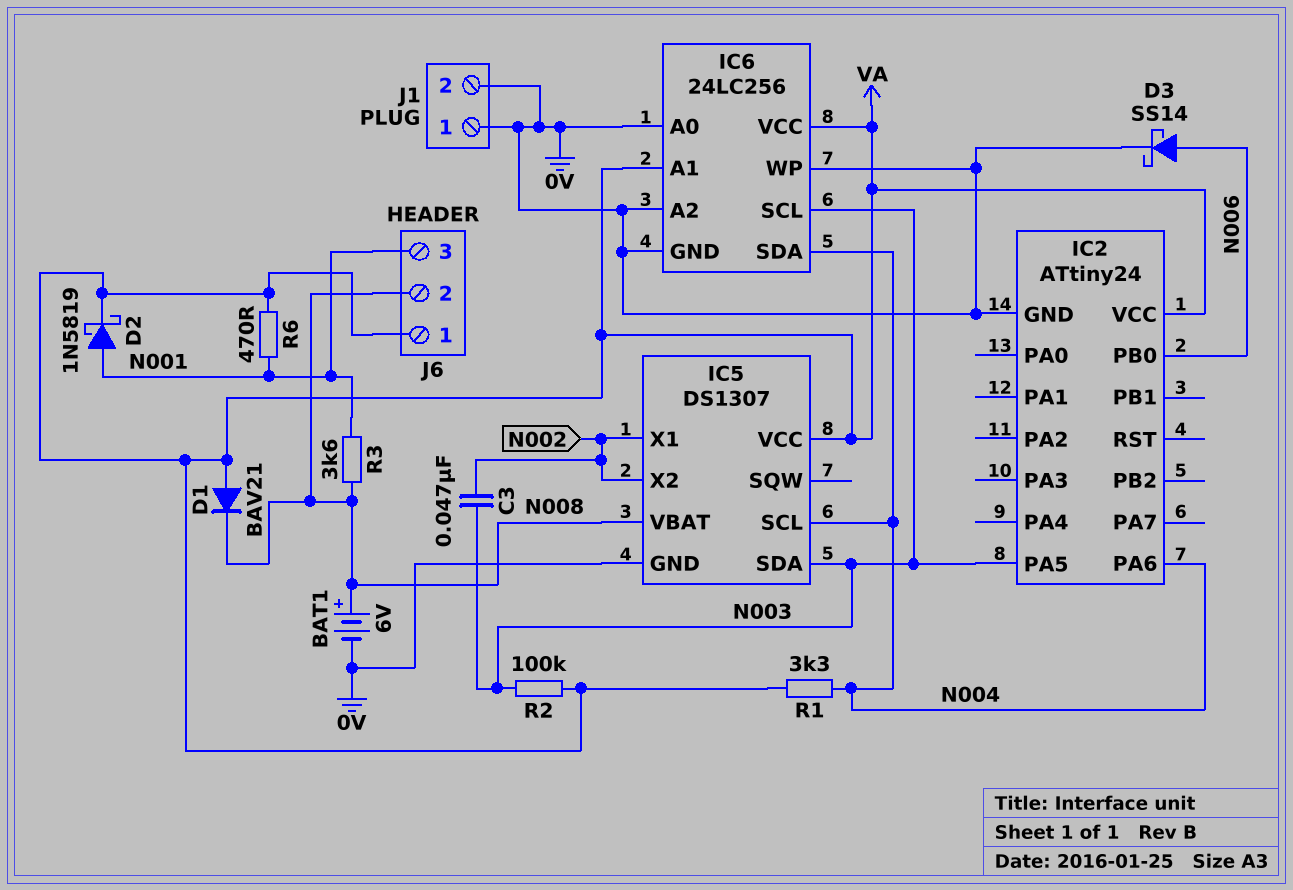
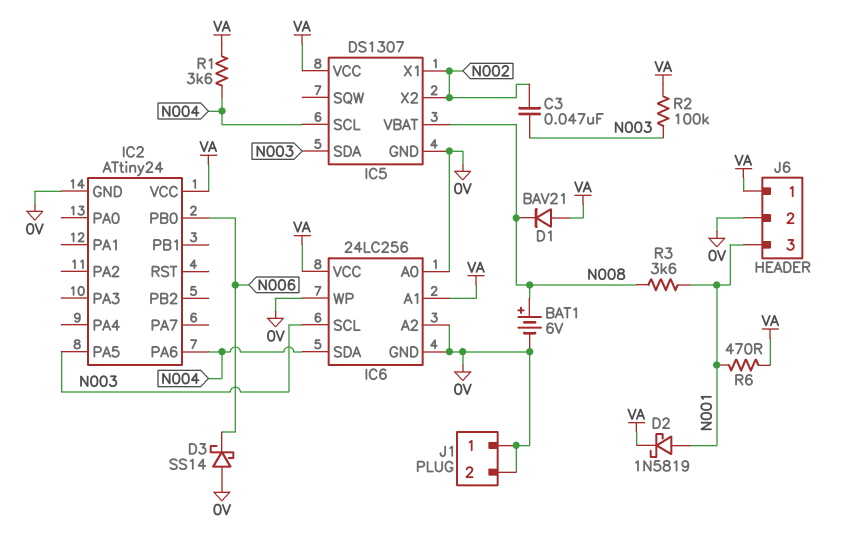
D3: schottky SS14 (A N006, K 0V) -> schottky SS14 (A 0V, K N006)
J6 pin 2: N008 -> 0V
R1: 3.3k (N004, VA) -> 3.6k (N004, VA)

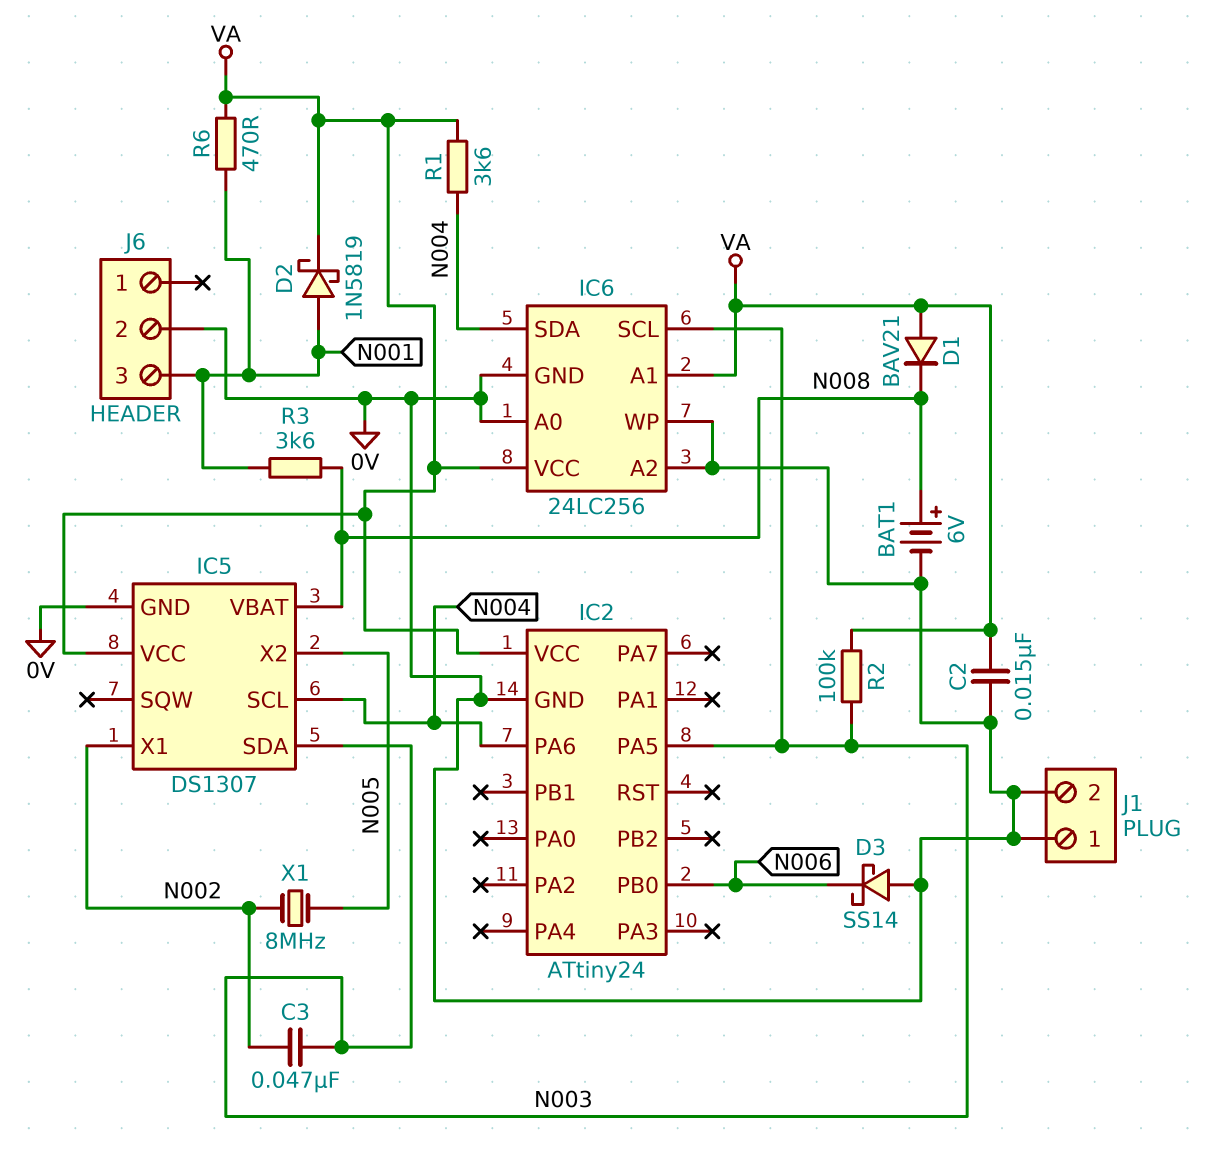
C2: none -> 15nF (0V, VA)
IC5 pin X2: N002 -> N005
J6 pin 1: VA -> none
X1: none -> 8MHz (N002, N005)

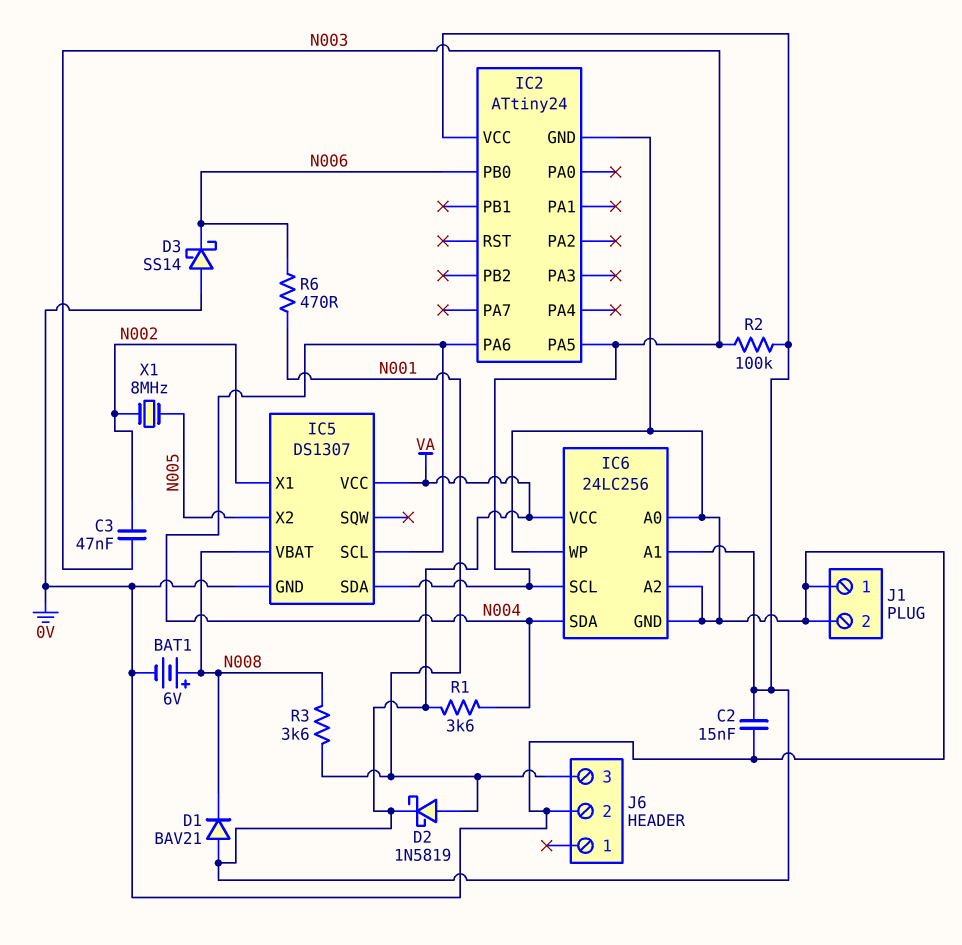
R6: 470 (N001, VA) -> 470 (N001, N006)

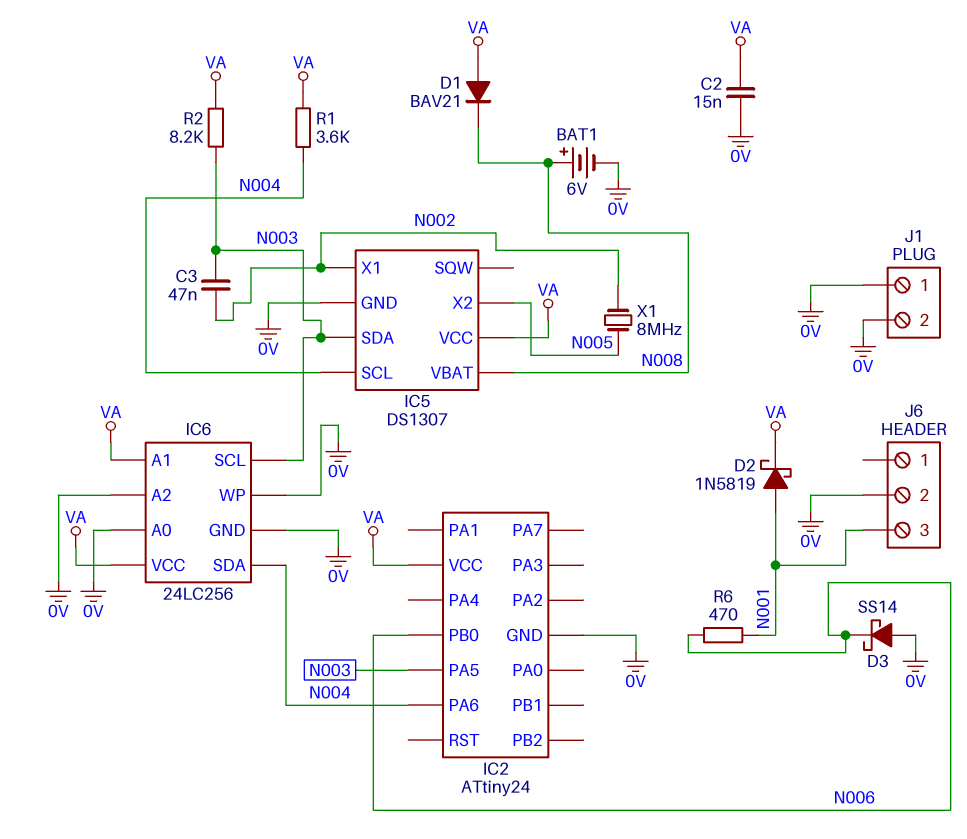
R2: 100k (N003, VA) -> 8.2k (N003, VA)
R3: 3.6k (N001, N008) -> none

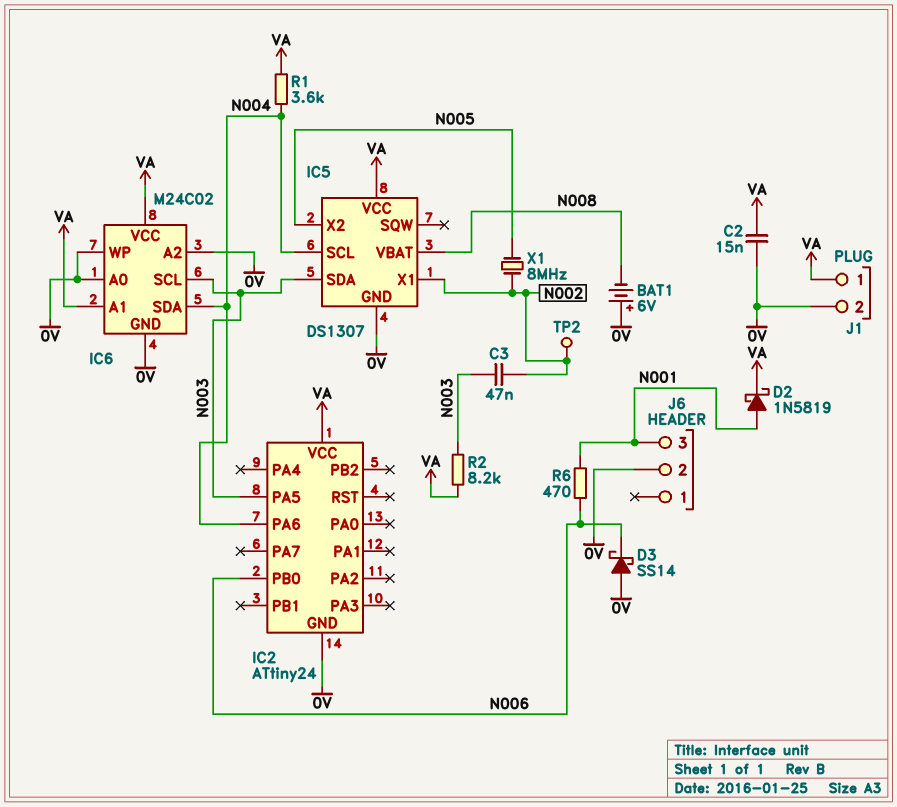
BAT1: 6V (plus N008, minus 0V) -> 6V (plus 0V, minus N008)
D1: diode BAV21 (A VA, K N008) -> none
IC6: 24LC256 -> M24C02
J1 pin 1: 0V -> VA
TP2: none -> test point (N002)

